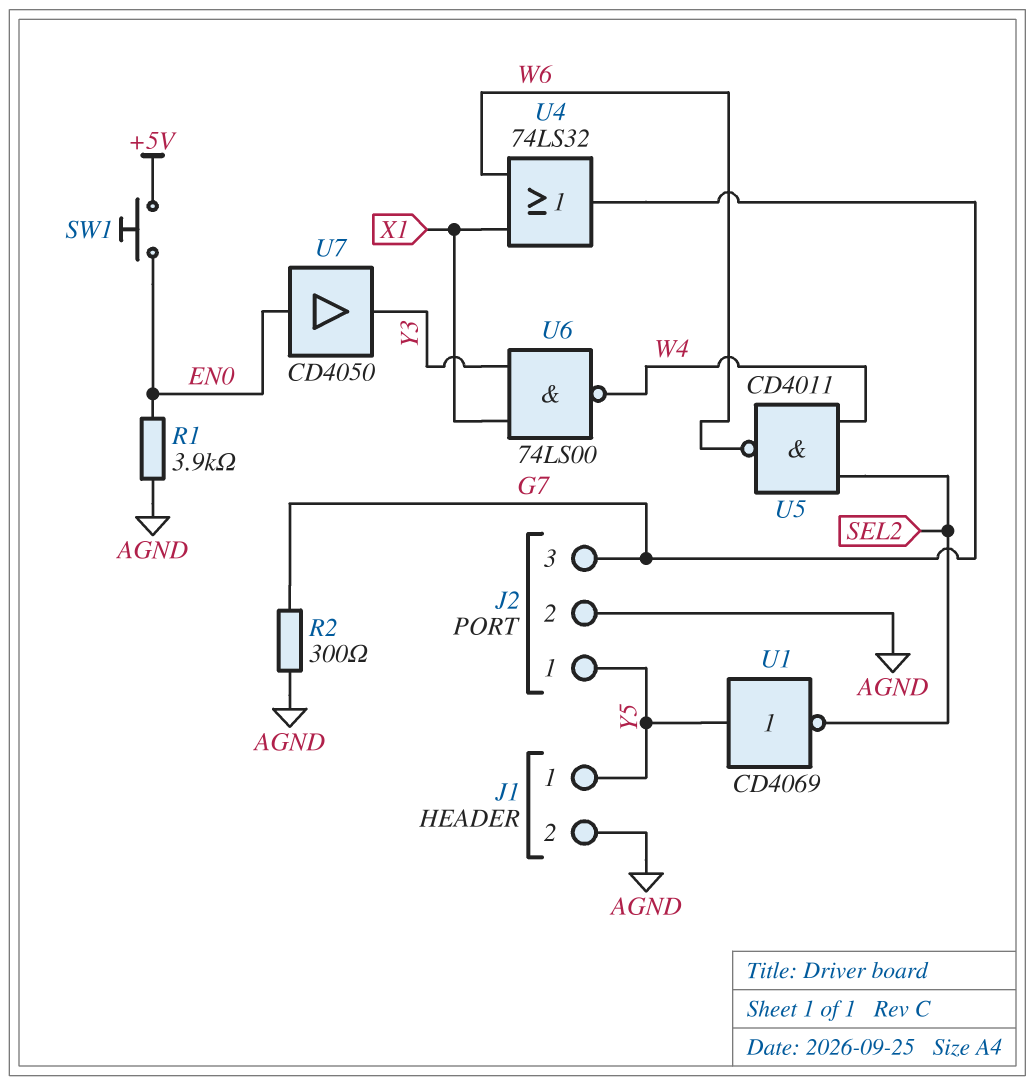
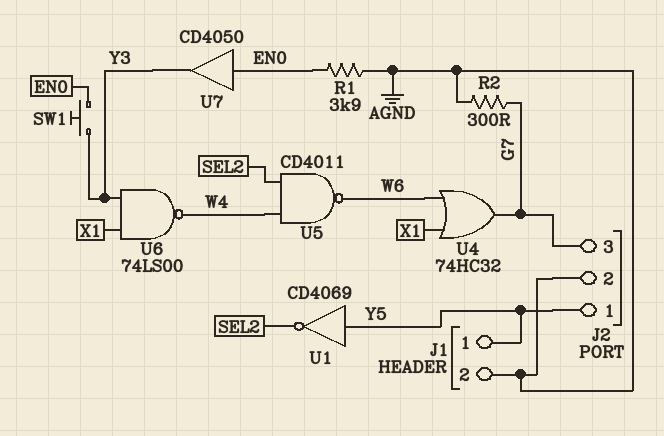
SW1: button (+5V, EN0) -> button (EN0, Y3)
U4: OR 74LS32 (in W6, in X1, out G7) -> OR 74HC32 (in W6, in X1, out G7)

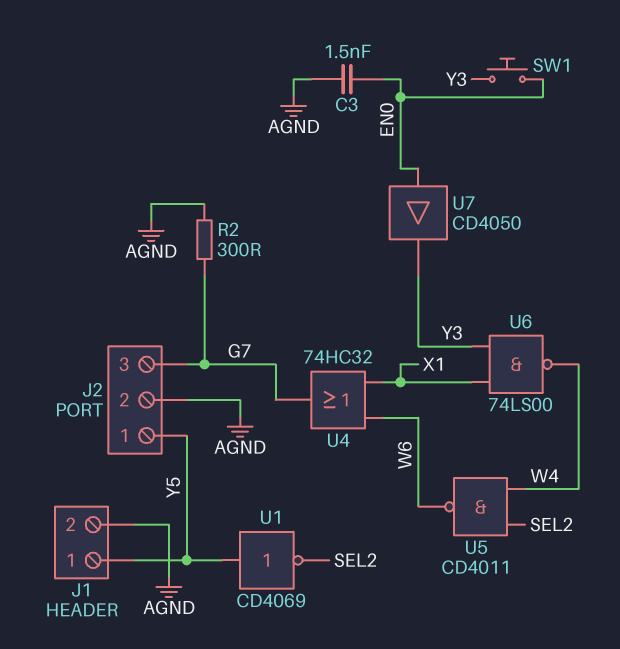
C3: none -> 1.5nF (AGND, EN0)
R1: 3.9k (AGND, EN0) -> none

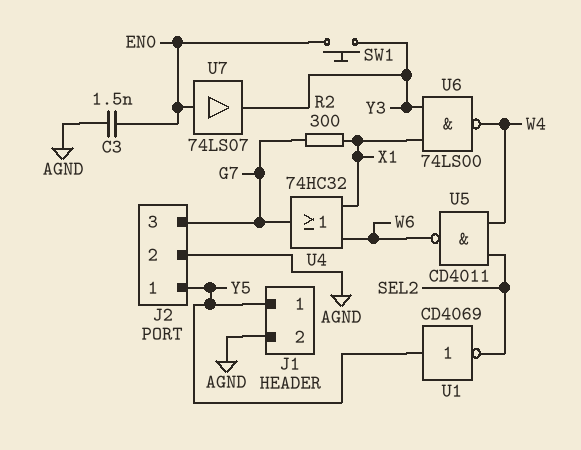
R2: 300 (AGND, G7) -> 300 (G7, X1)
U7: buffer CD4050 (in EN0, out Y3) -> buffer 74LS07 (in EN0, out Y3)

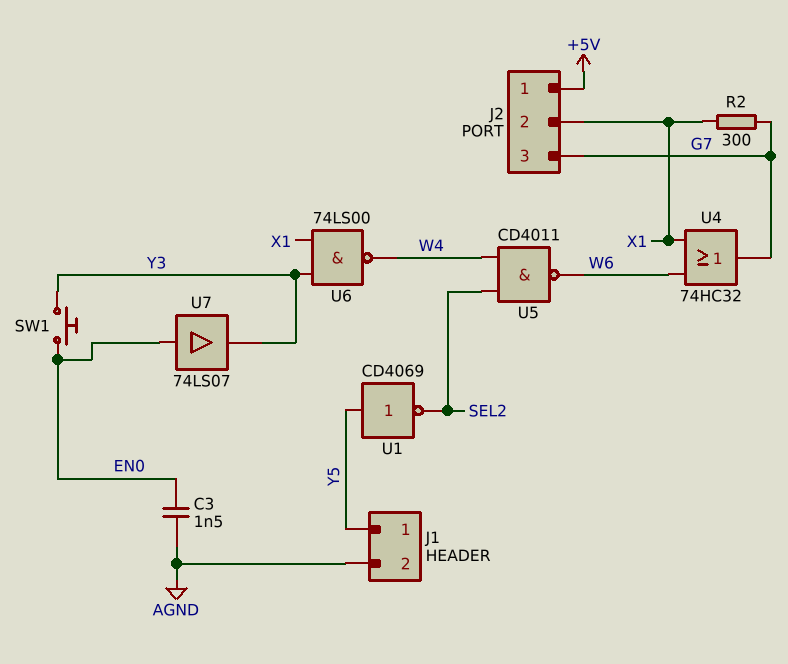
J2 pin 1: Y5 -> +5V
J2 pin 2: AGND -> X1

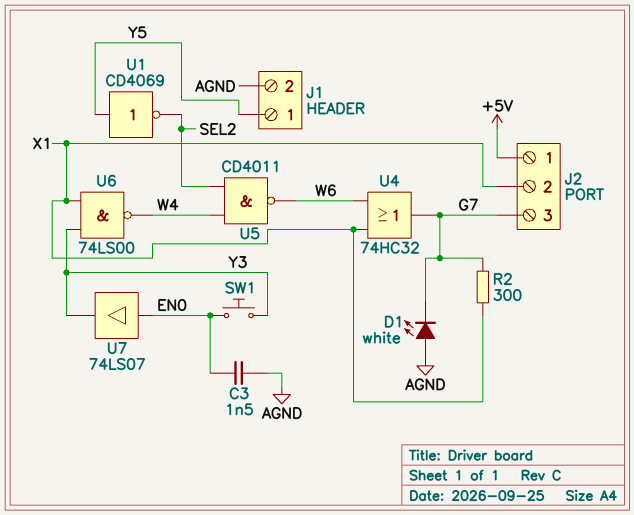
D1: none -> LED white (A AGND, K G7)

